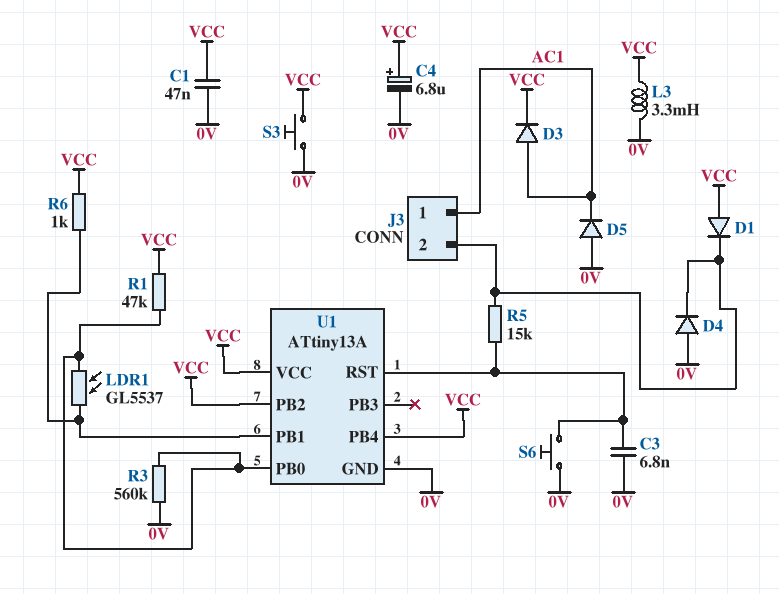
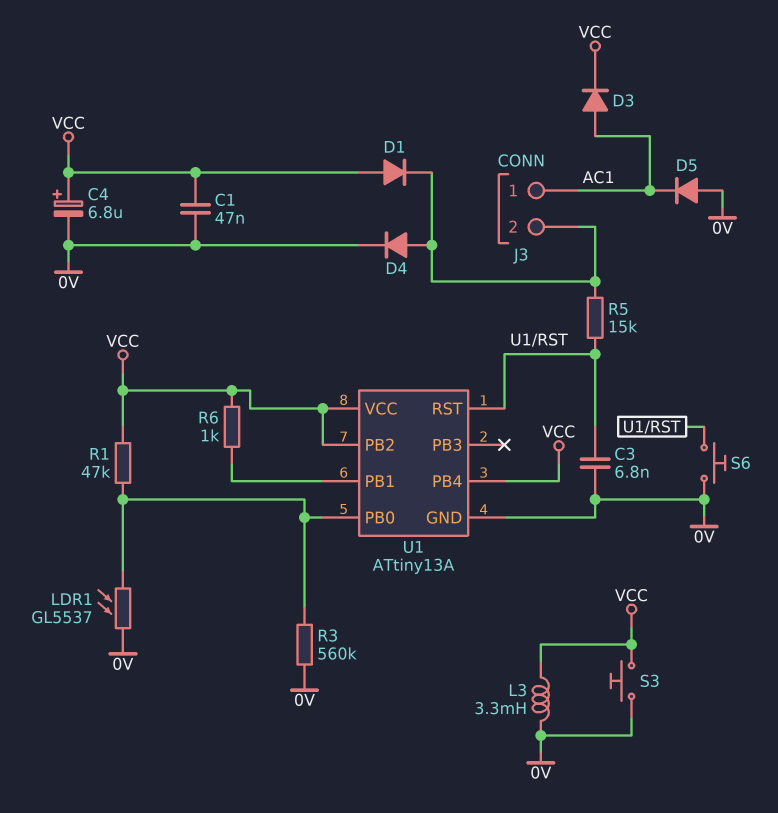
D4: diode (A 0V, K J3/2) -> diode (A J3/2, K 0V)
LDR1: GL5537 (U1/PB0, U1/PB1) -> GL5537 (0V, U1/PB0)

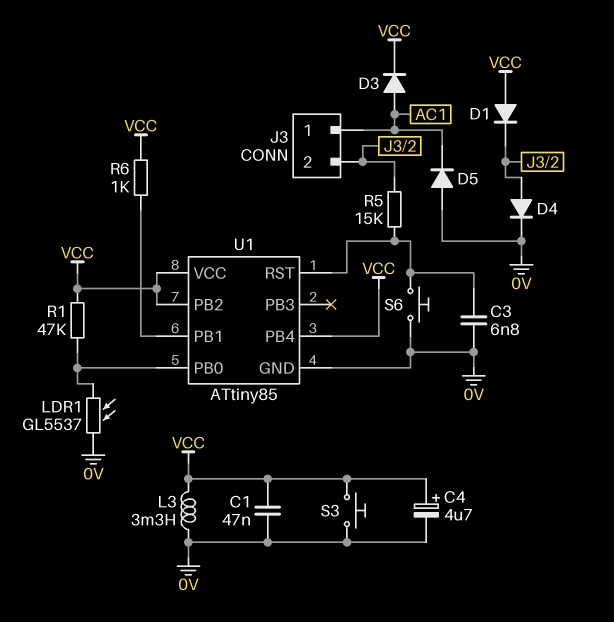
C4: 6.8uF (plus VCC, minus 0V) -> 4.7uF (plus VCC, minus 0V)
R3: 560k (0V, U1/PB0) -> none
U1: ATtiny13A -> ATtiny85

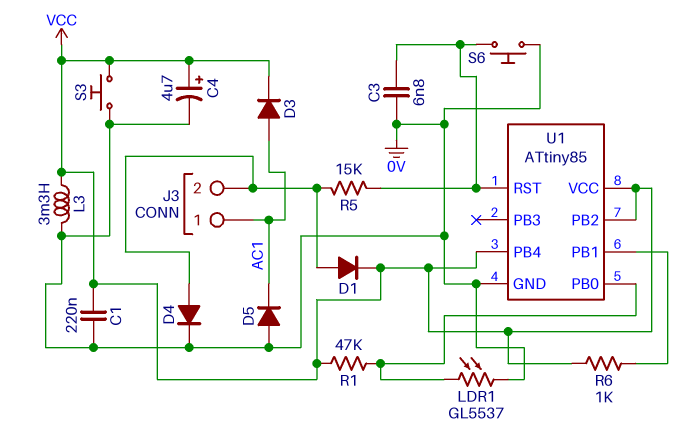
C1: 47nF (0V, VCC) -> 220nF (0V, VCC)
D1: diode (A VCC, K J3/2) -> diode (A J3/2, K VCC)

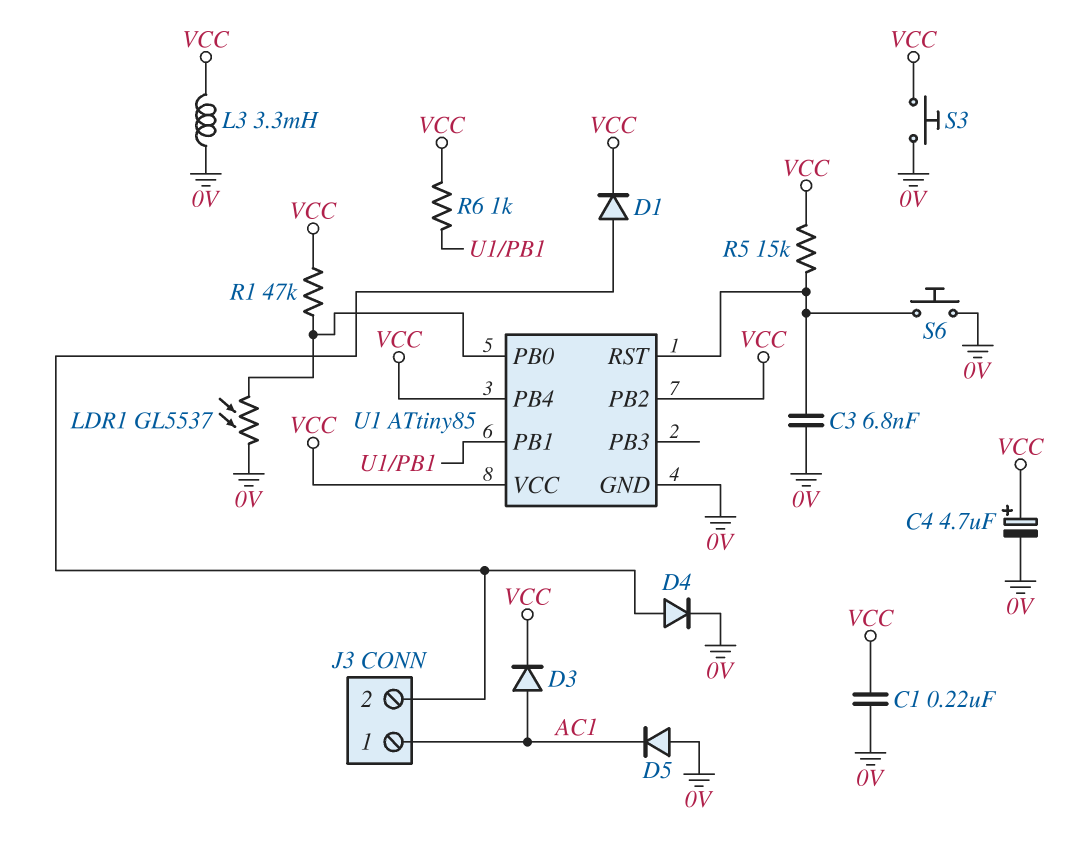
R5: 15k (J3/2, U1/RST) -> 15k (U1/RST, VCC)

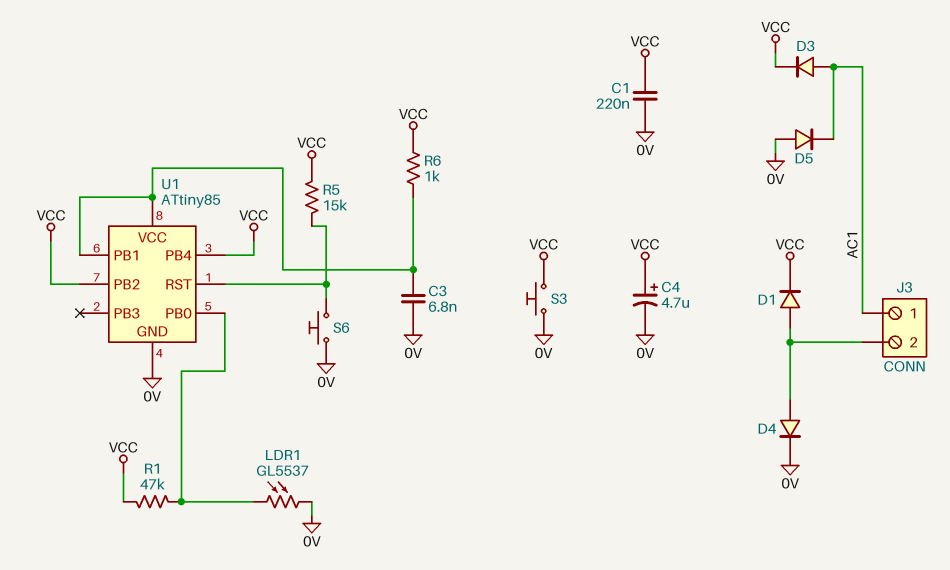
C3: 6.8nF (0V, U1/RST) -> 6.8nF (0V, U1/PB1)
L3: 3.3mH (0V, VCC) -> none
U1 pin VCC: VCC -> U1/PB1

